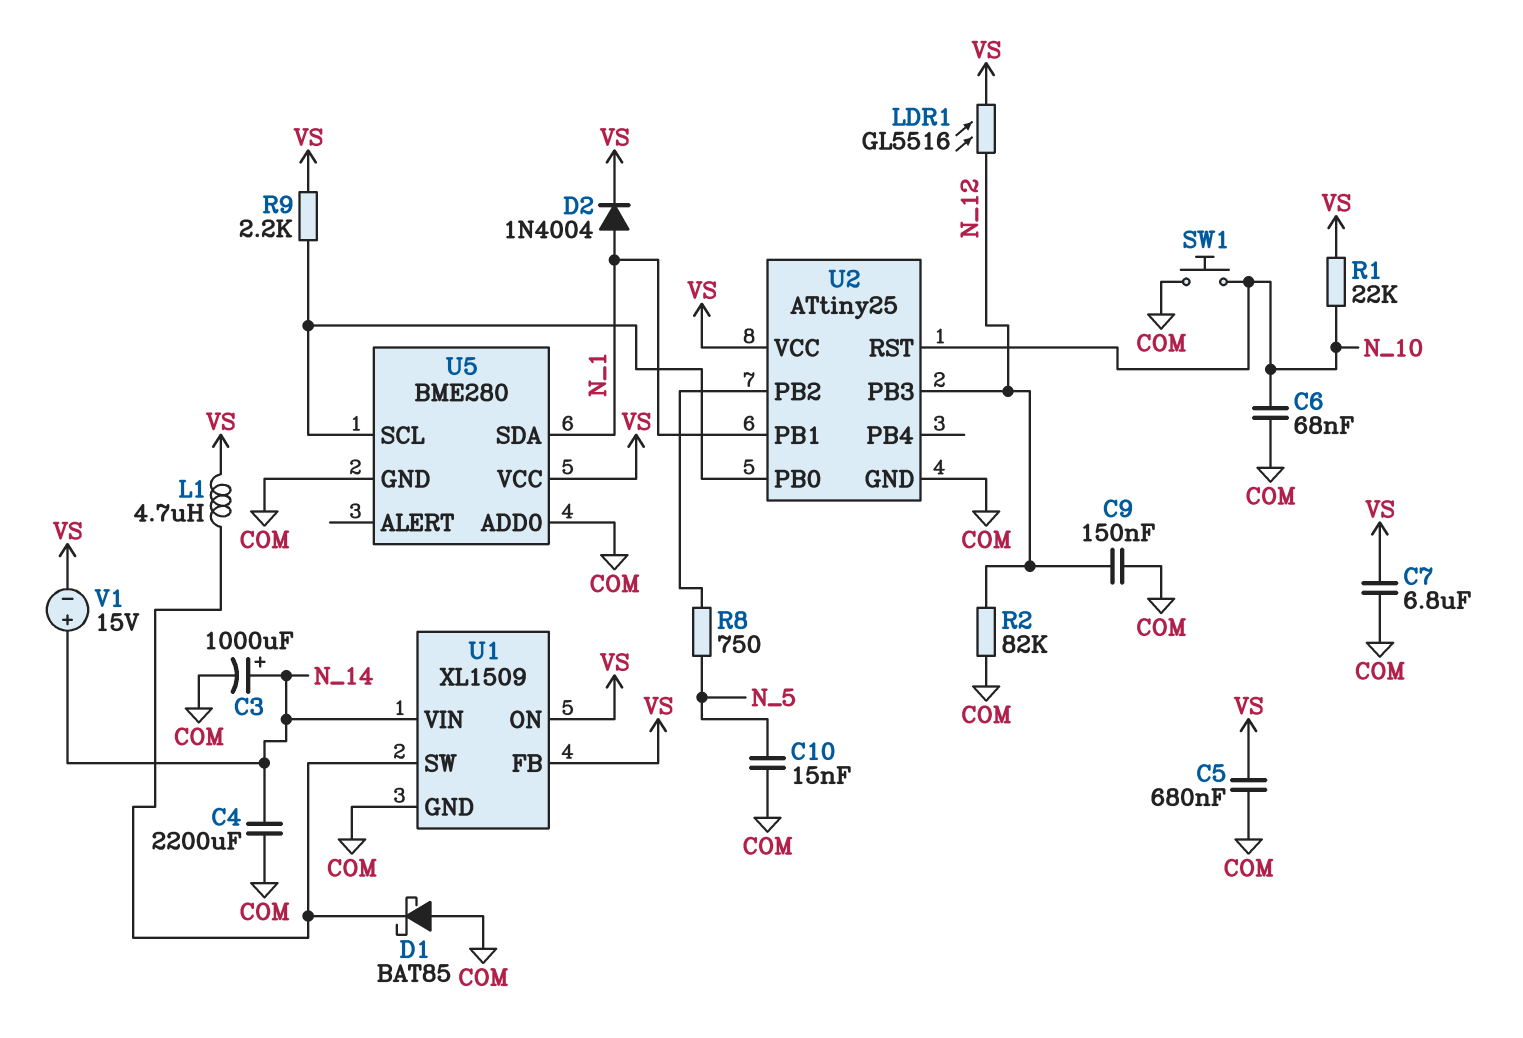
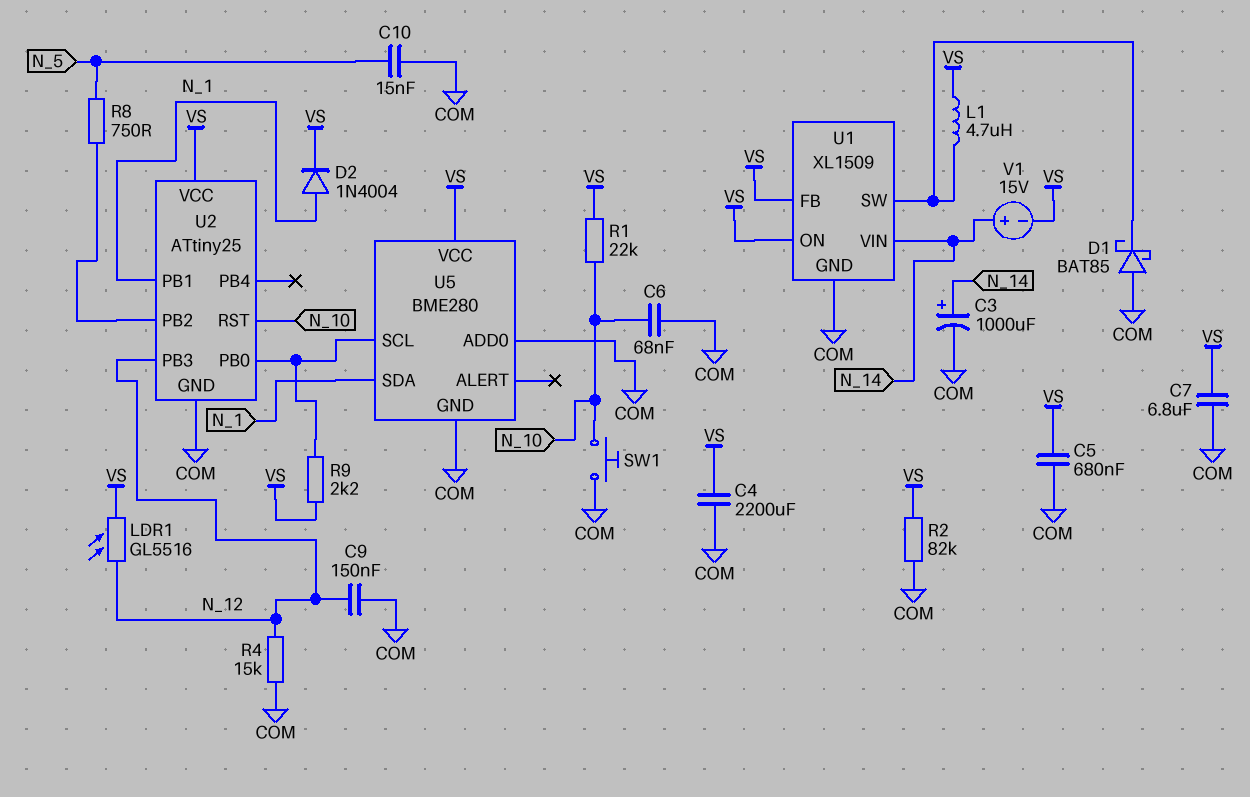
C4: 2200uF (COM, N_14) -> 2200uF (COM, VS)
R2: 82k (COM, N_12) -> 82k (COM, VS)
R4: none -> 15k (COM, N_12)

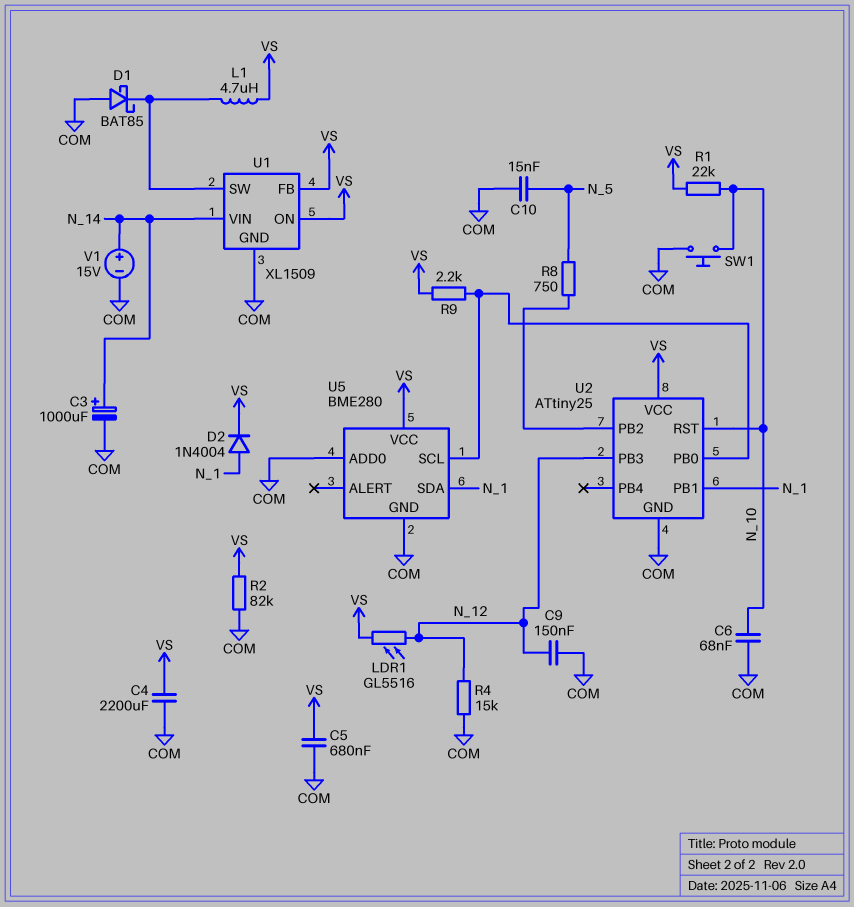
C7: 6.8uF (COM, VS) -> none
V1: 15V (plus N_14, minus VS) -> 15V (plus N_14, minus COM)

